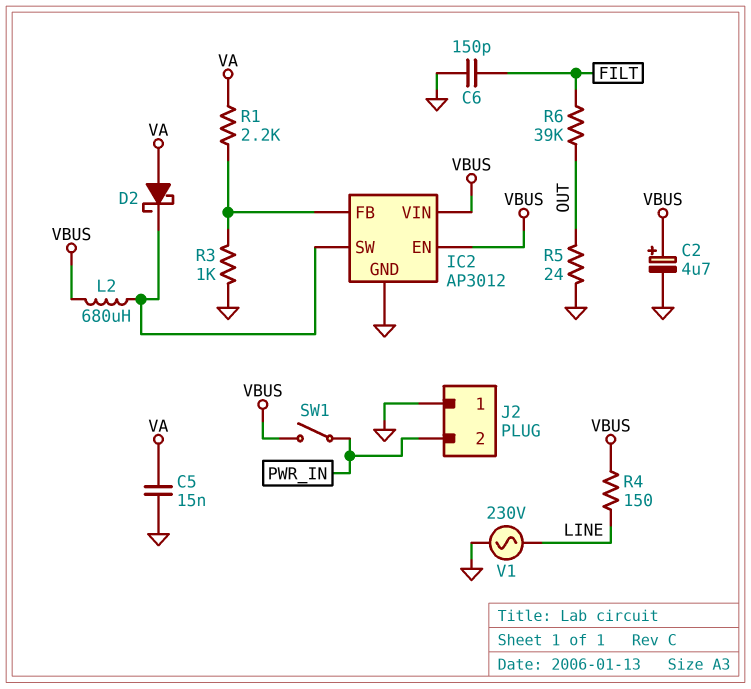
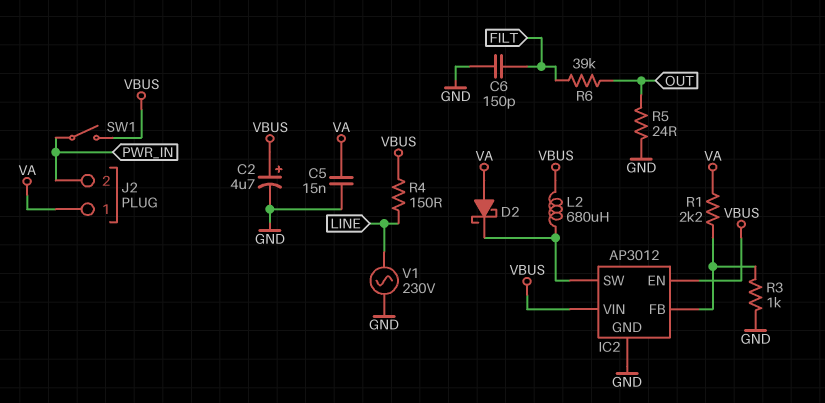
J2 pin 1: GND -> VA

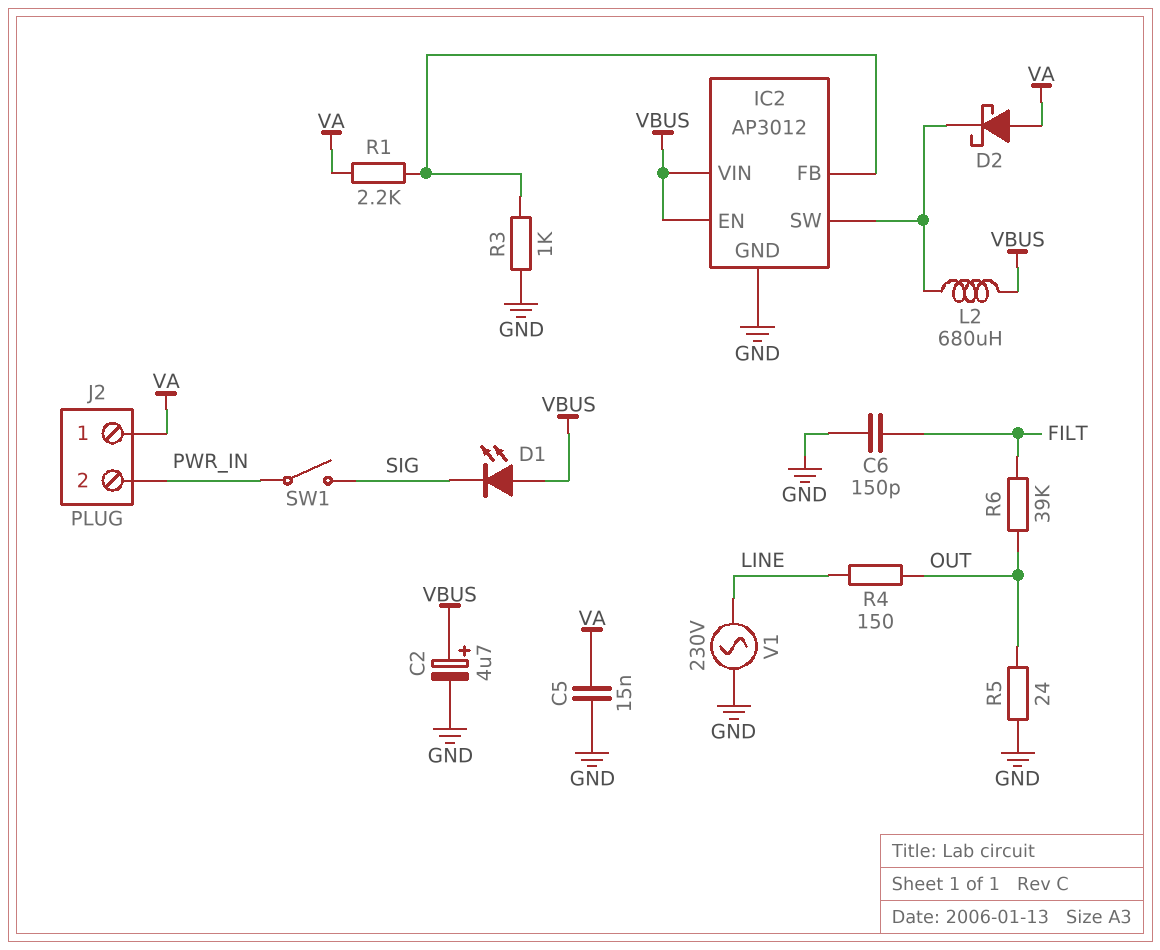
D1: none -> LED (A VBUS, K SIG)
R4: 150 (LINE, VBUS) -> 150 (LINE, OUT)
SW1: switch (PWR_IN, VBUS) -> switch (PWR_IN, SIG)

